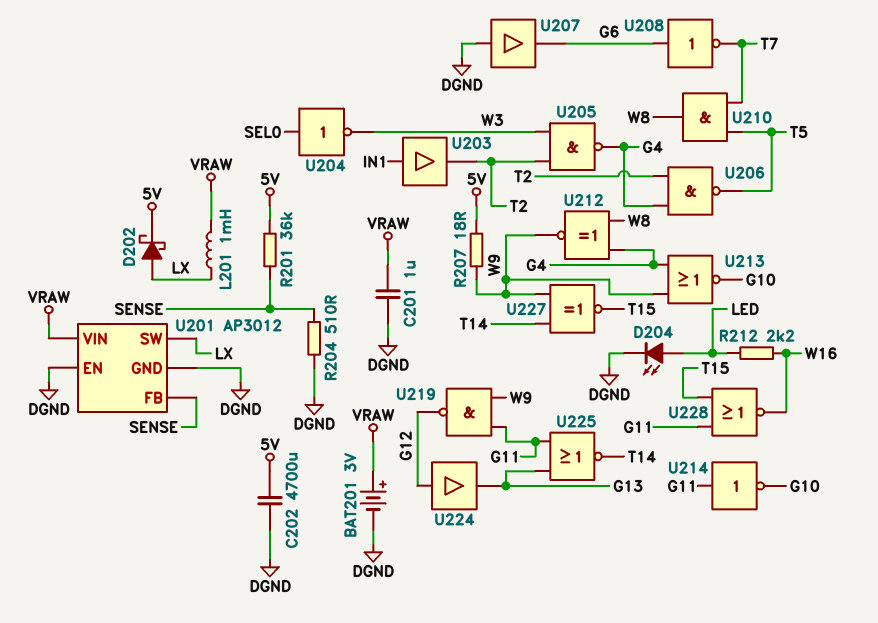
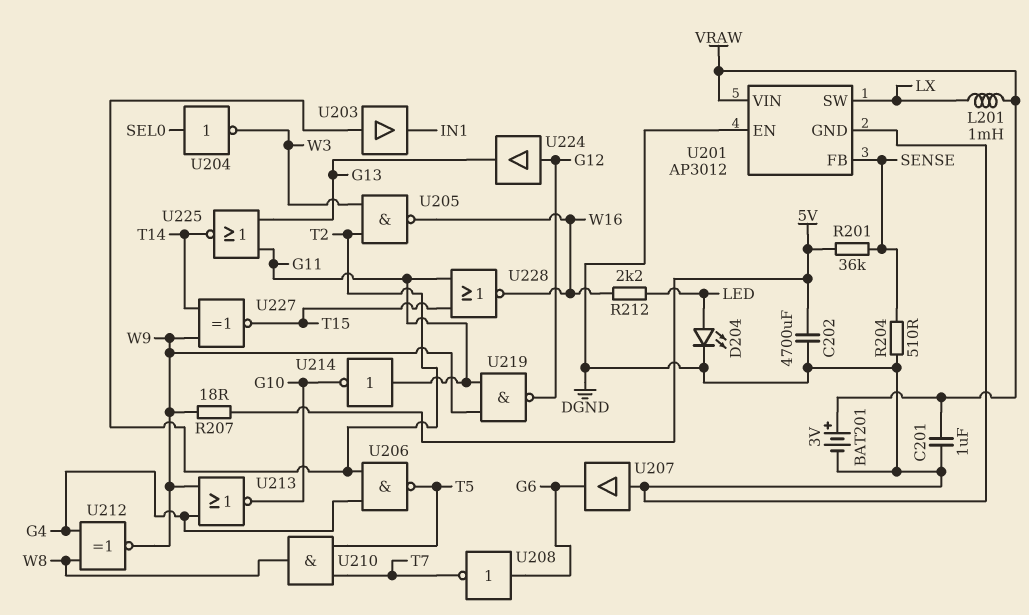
D202: schottky (A LX, K 5V) -> none
U203: buffer (in IN1, out T2) -> buffer (in T2, out IN1)
U205: NAND (in T2, in W3, out G4) -> NAND (in T2, in W3, out W16)

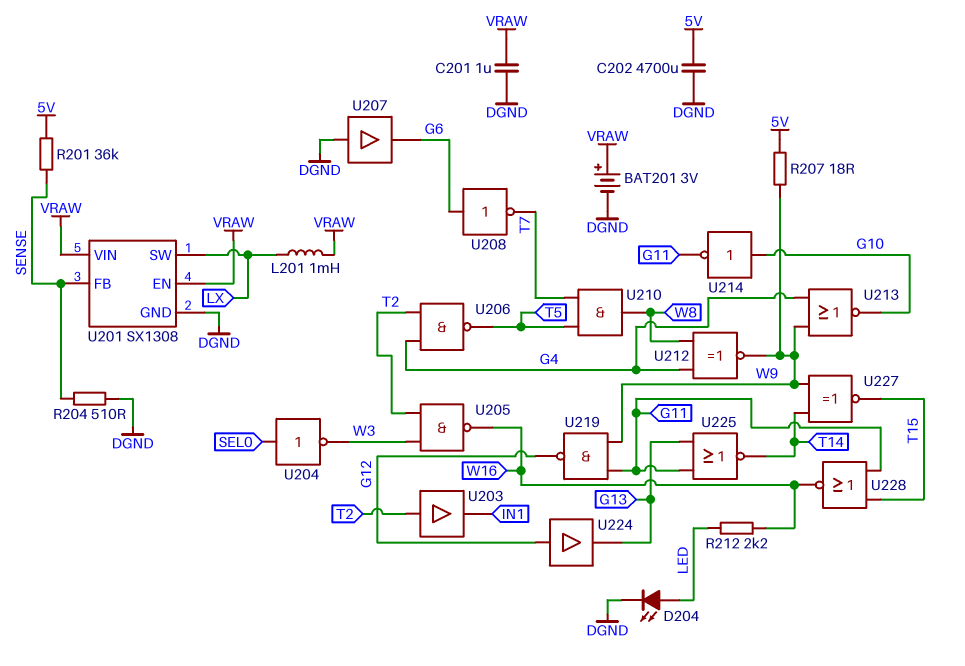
U201: AP3012 -> SX1308
U201 pin EN: DGND -> VRAW
U214: NOT (in G11, out G10) -> NOT (in G10, out G11)

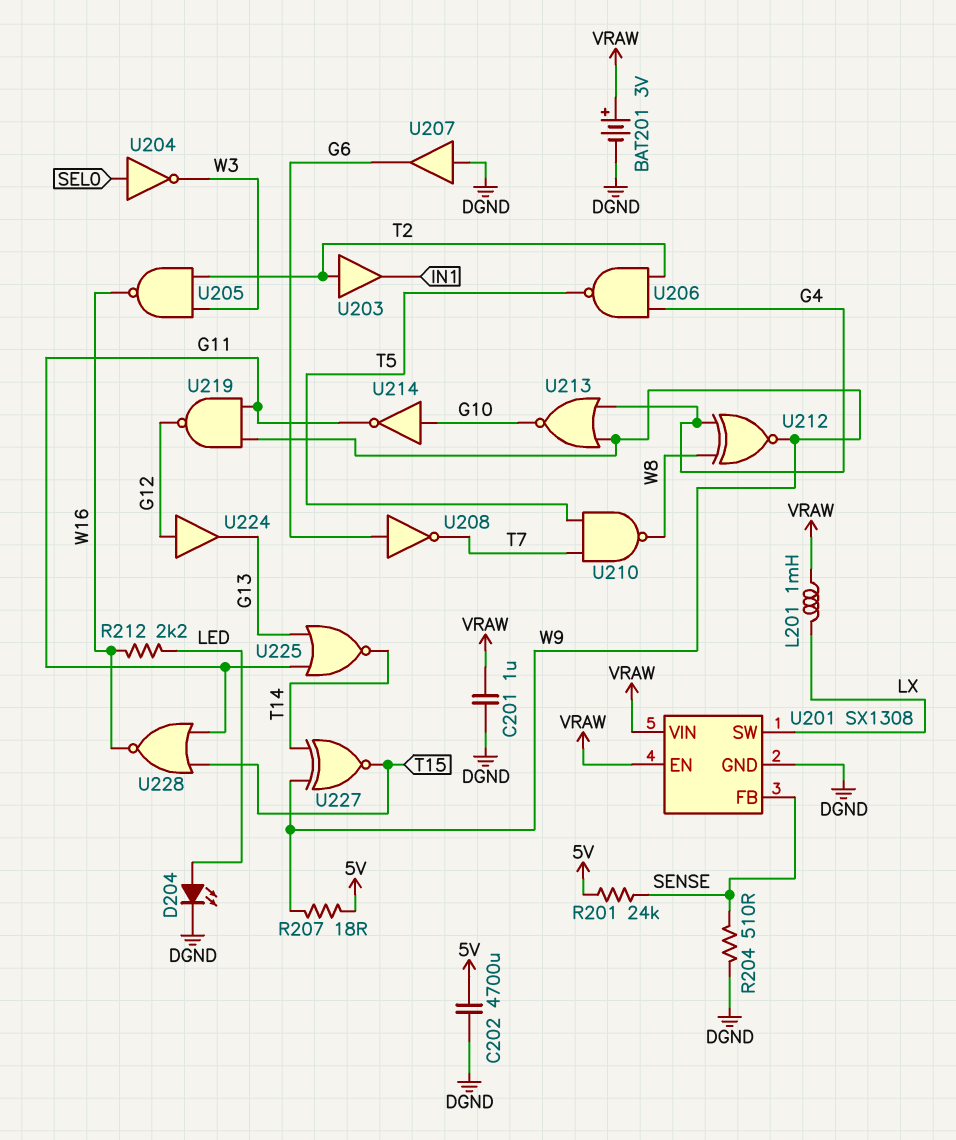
R201: 36k (5V, SENSE) -> 24k (5V, SENSE)
U210: AND (in T5, in T7, out W8) -> NAND (in T5, in T7, out W8)

